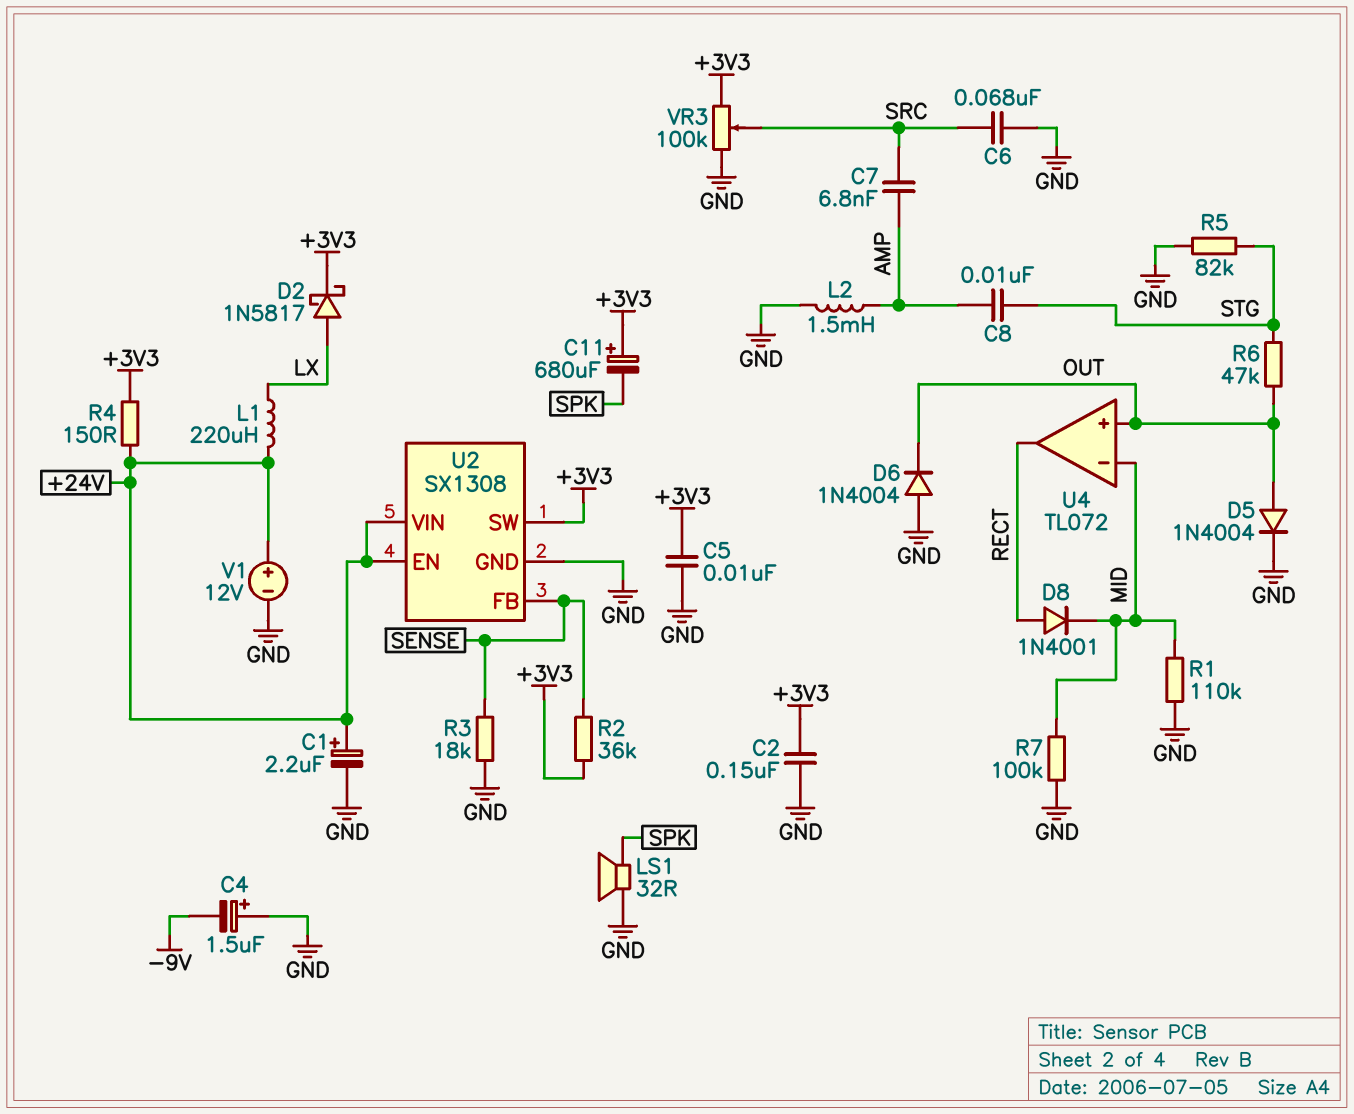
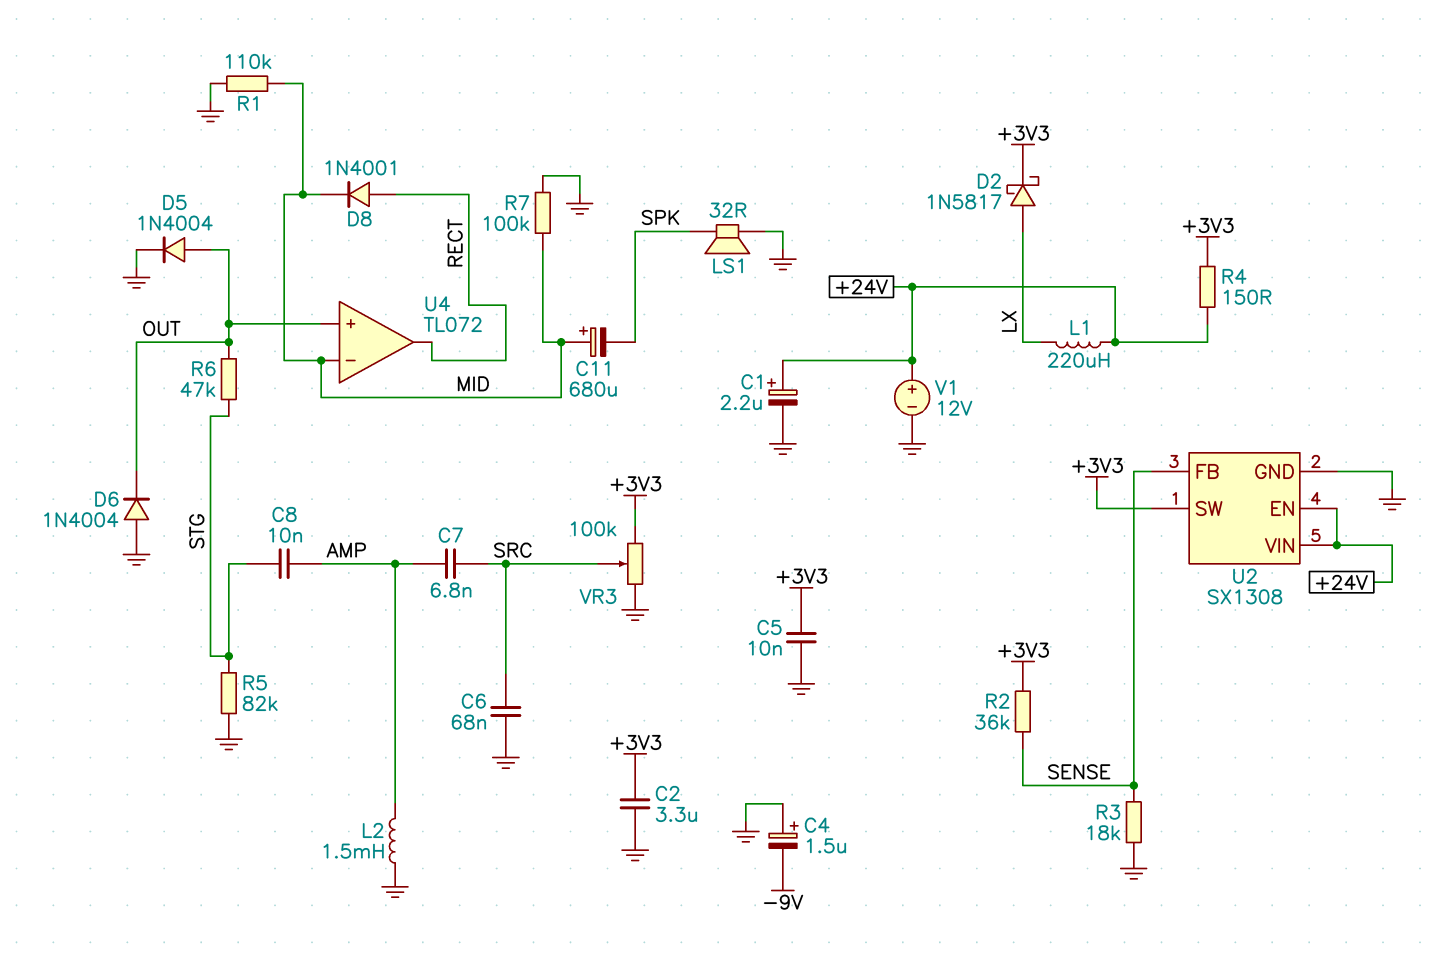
C2: 150nF (+3V3, GND) -> 3.3uF (+3V3, GND)
C11: 680uF (plus +3V3, minus SPK) -> 680uF (plus MID, minus SPK)

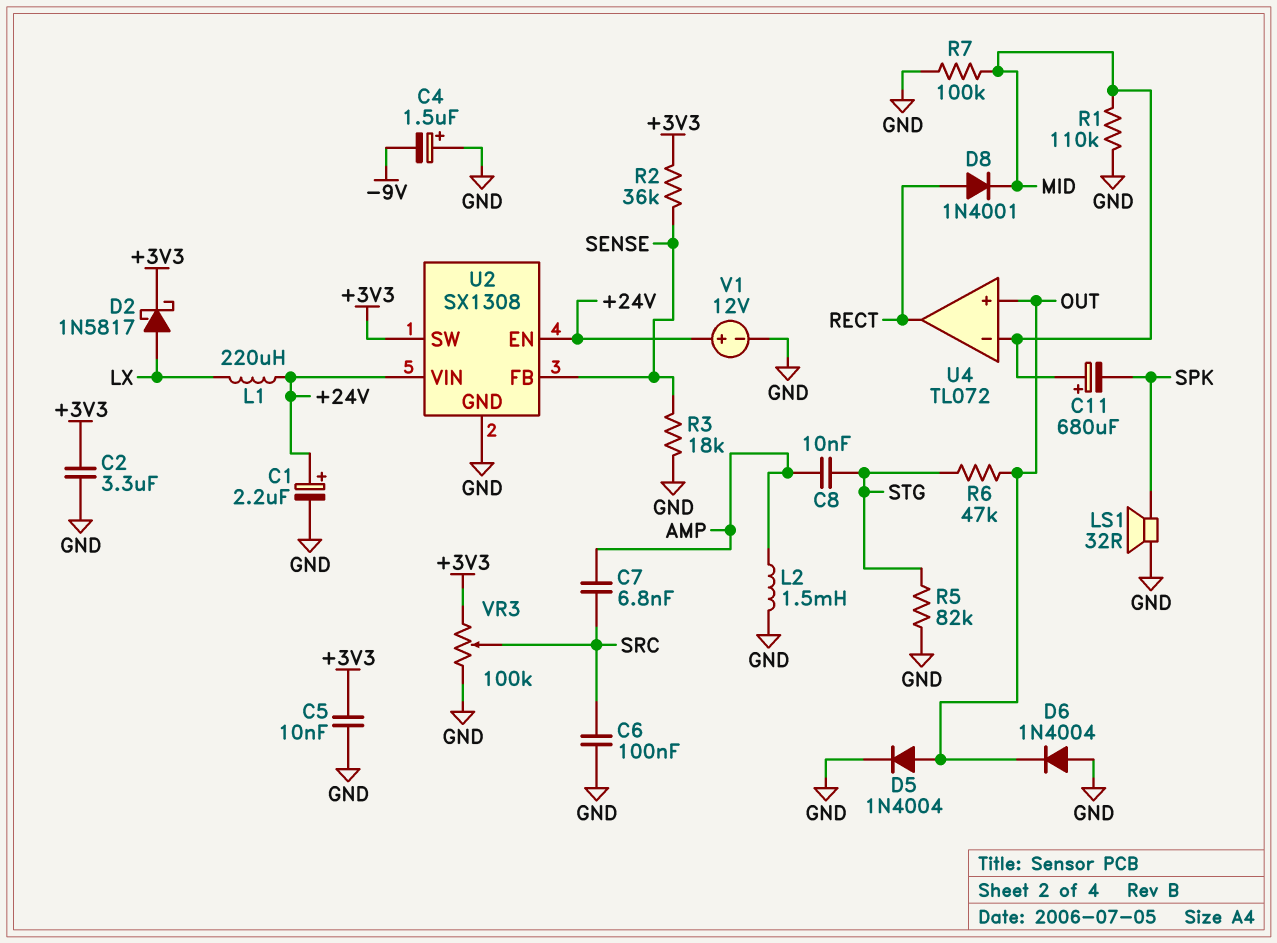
C6: 68nF (GND, SRC) -> 100nF (GND, SRC)
R4: 150 (+3V3, +24V) -> none

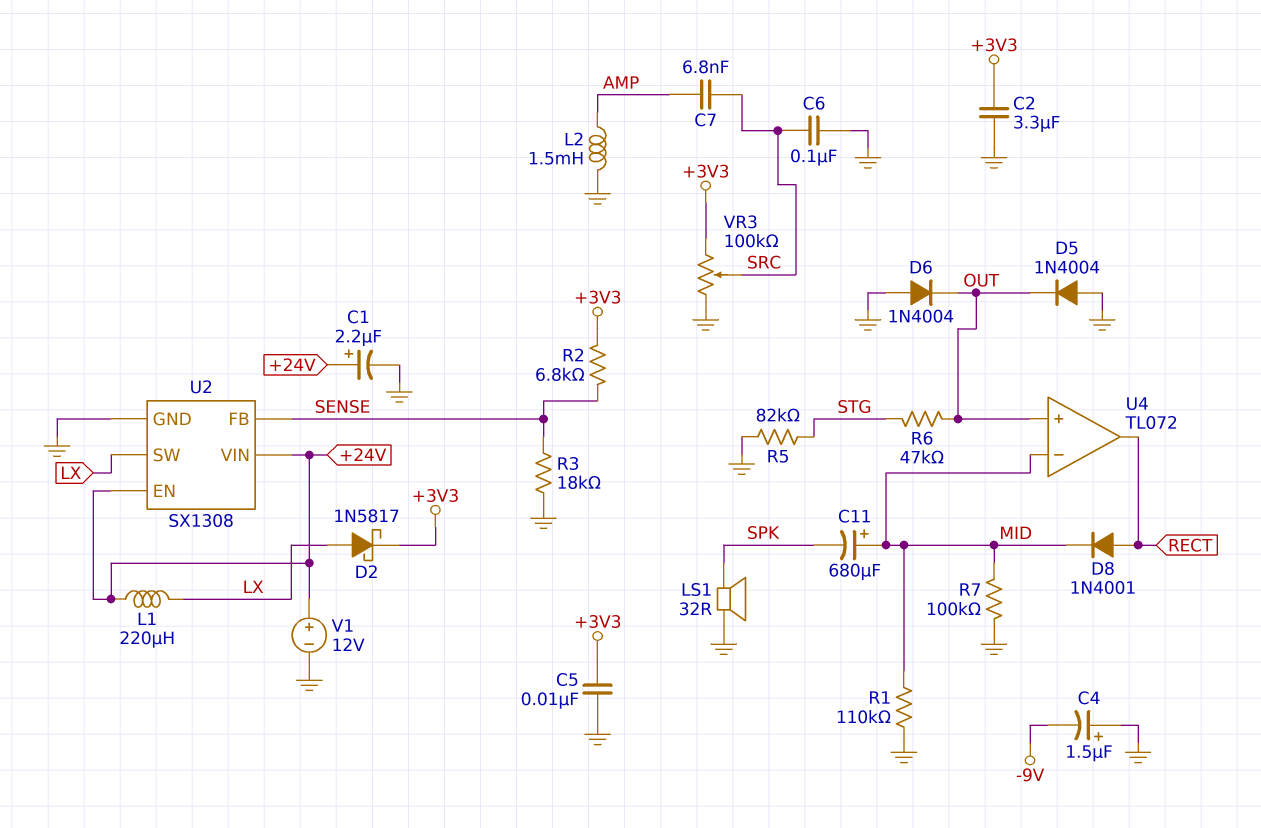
C8: 10nF (AMP, STG) -> none
D5: diode 1N4004 (A OUT, K GND) -> diode 1N4004 (A GND, K OUT)
R2: 36k (+3V3, SENSE) -> 6.8k (+3V3, SENSE)
U2 pin SW: +3V3 -> LX

